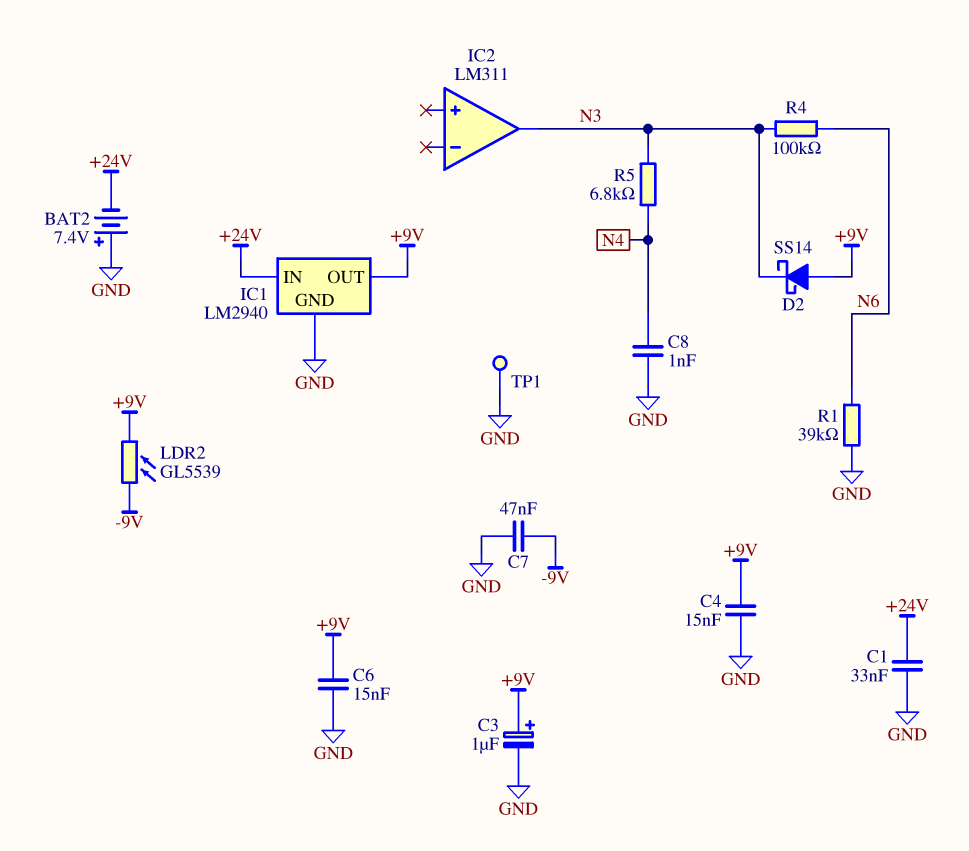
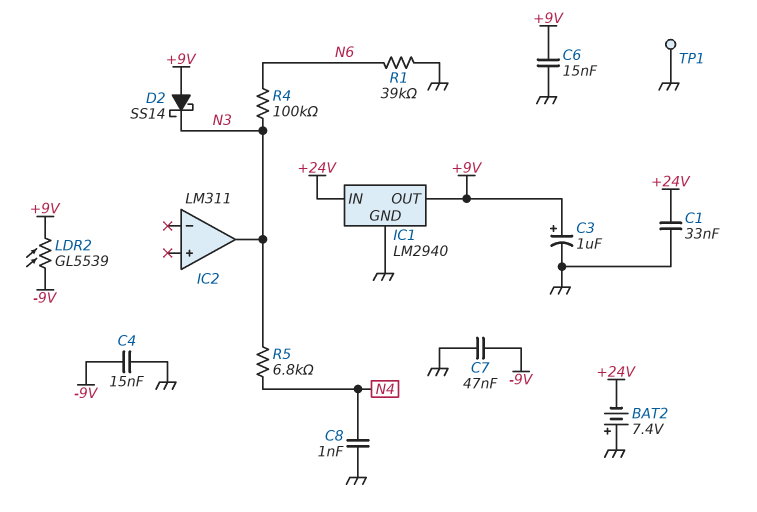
C4: 15nF (+9V, GND) -> 15nF (-9V, GND)

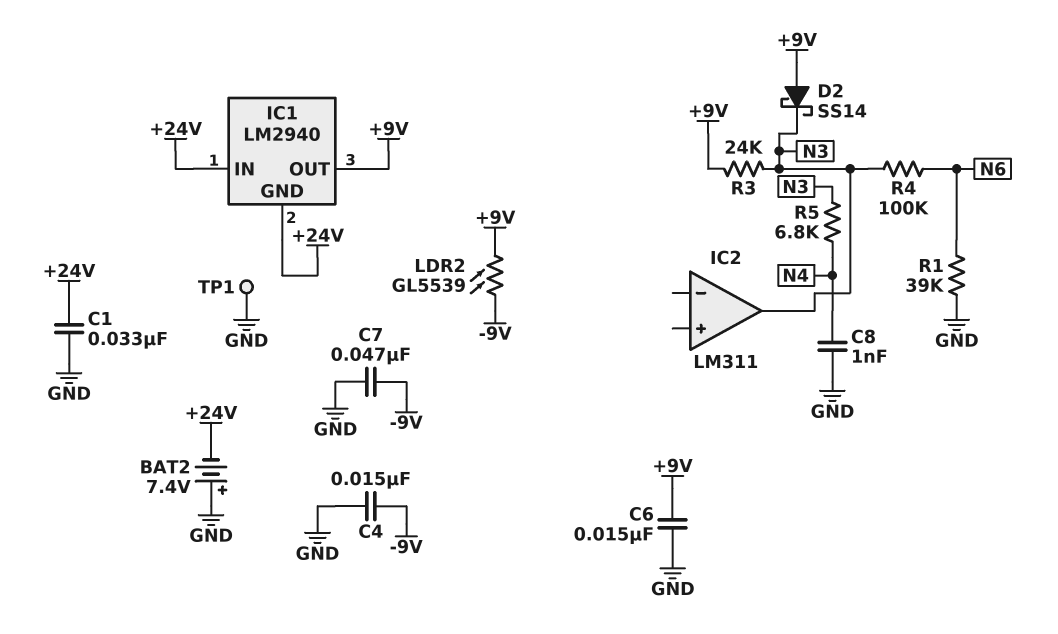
C3: 1uF (plus +9V, minus GND) -> none
IC1 pin GND: GND -> +24V
R3: none -> 24k (+9V, N3)

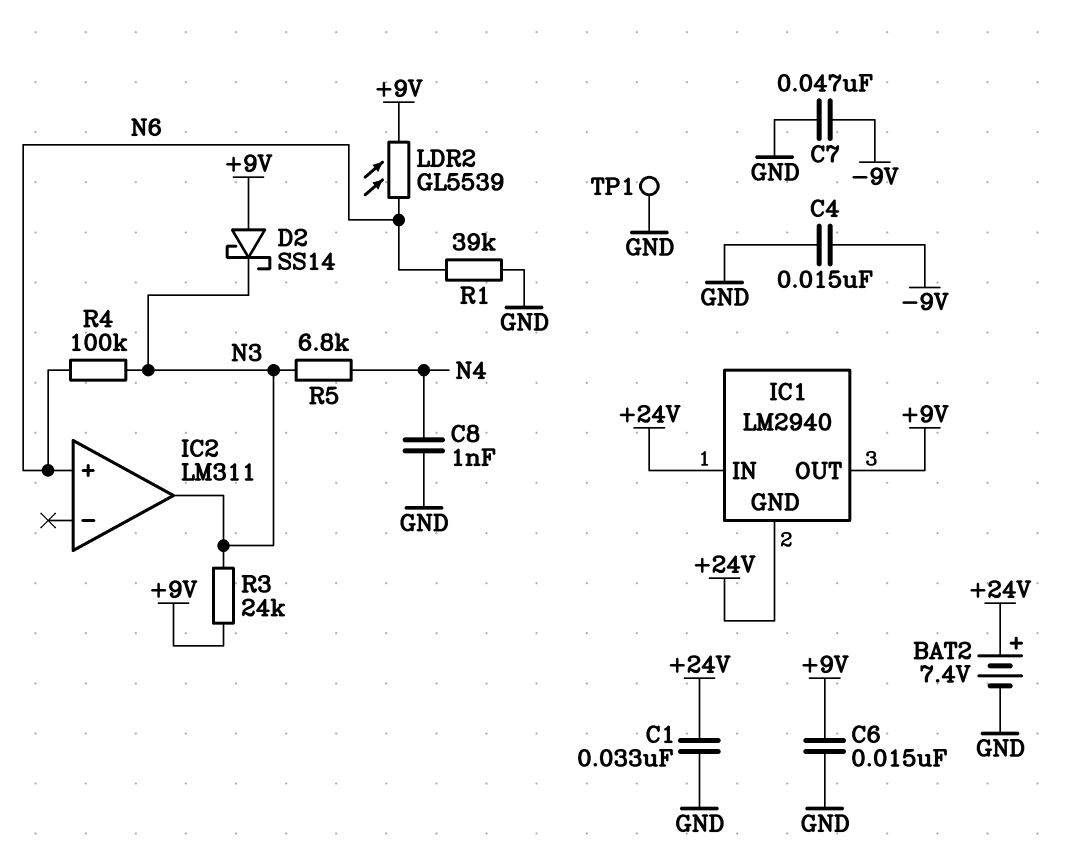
BAT2: 7.4V (plus GND, minus +24V) -> 7.4V (plus +24V, minus GND)
IC2 pin in+: none -> N6
LDR2: GL5539 (+9V, -9V) -> GL5539 (+9V, N6)

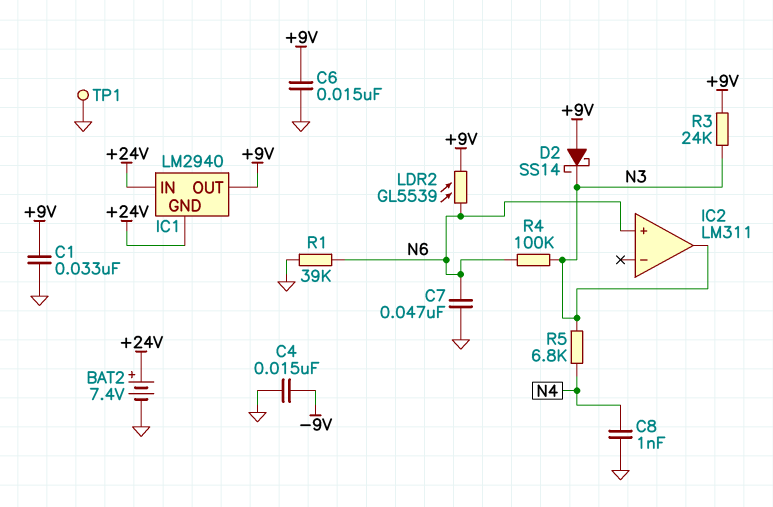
C1: 33nF (+24V, GND) -> 33nF (+9V, GND)
C7: 47nF (-9V, GND) -> 47nF (GND, N6)

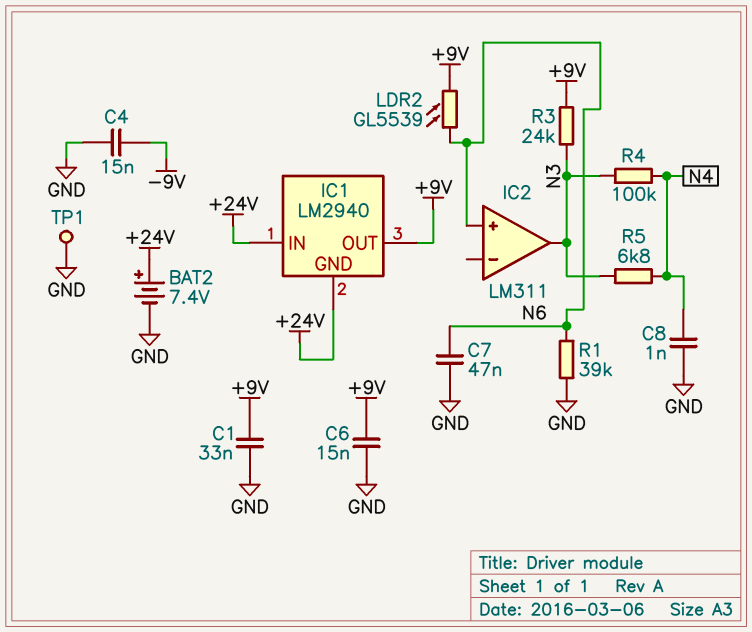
D2: schottky SS14 (A +9V, K N3) -> none
R4: 100k (N3, N6) -> 100k (N3, N4)

